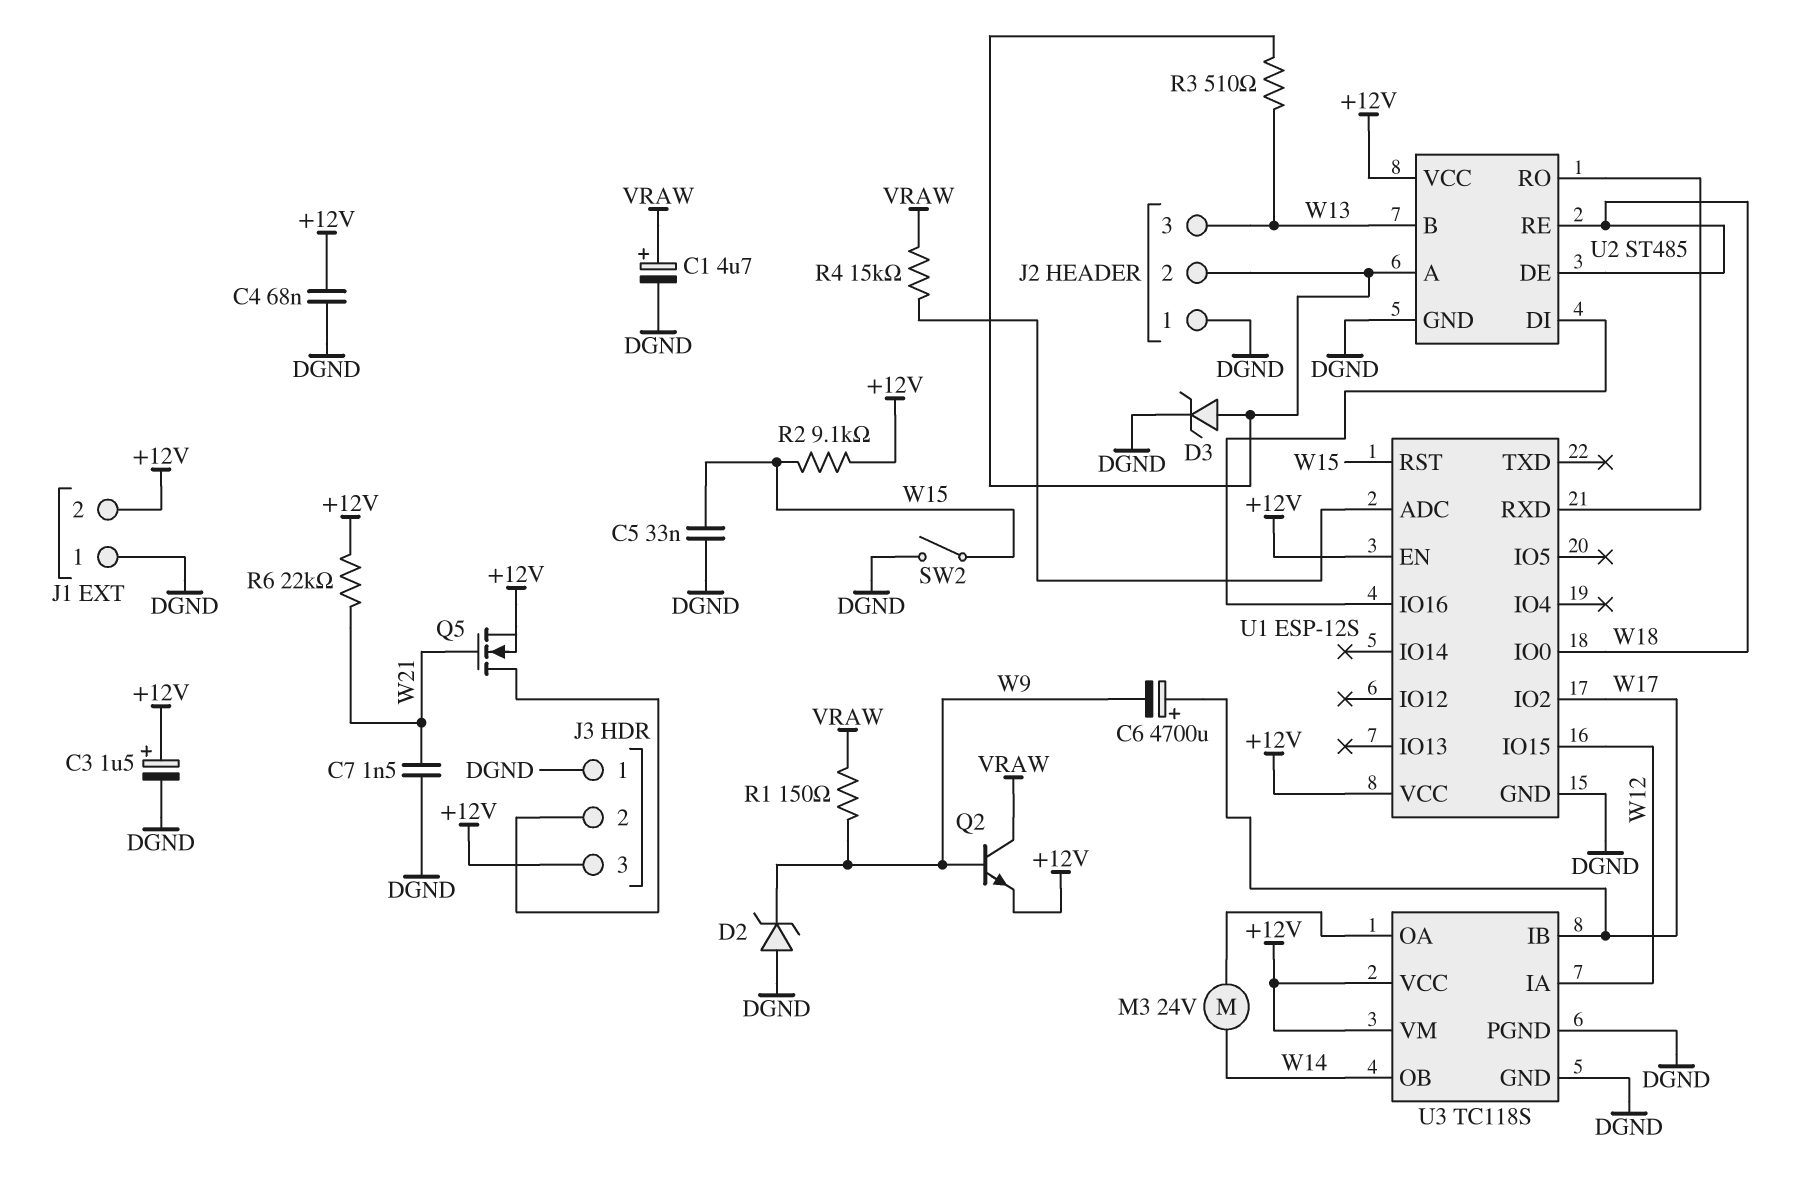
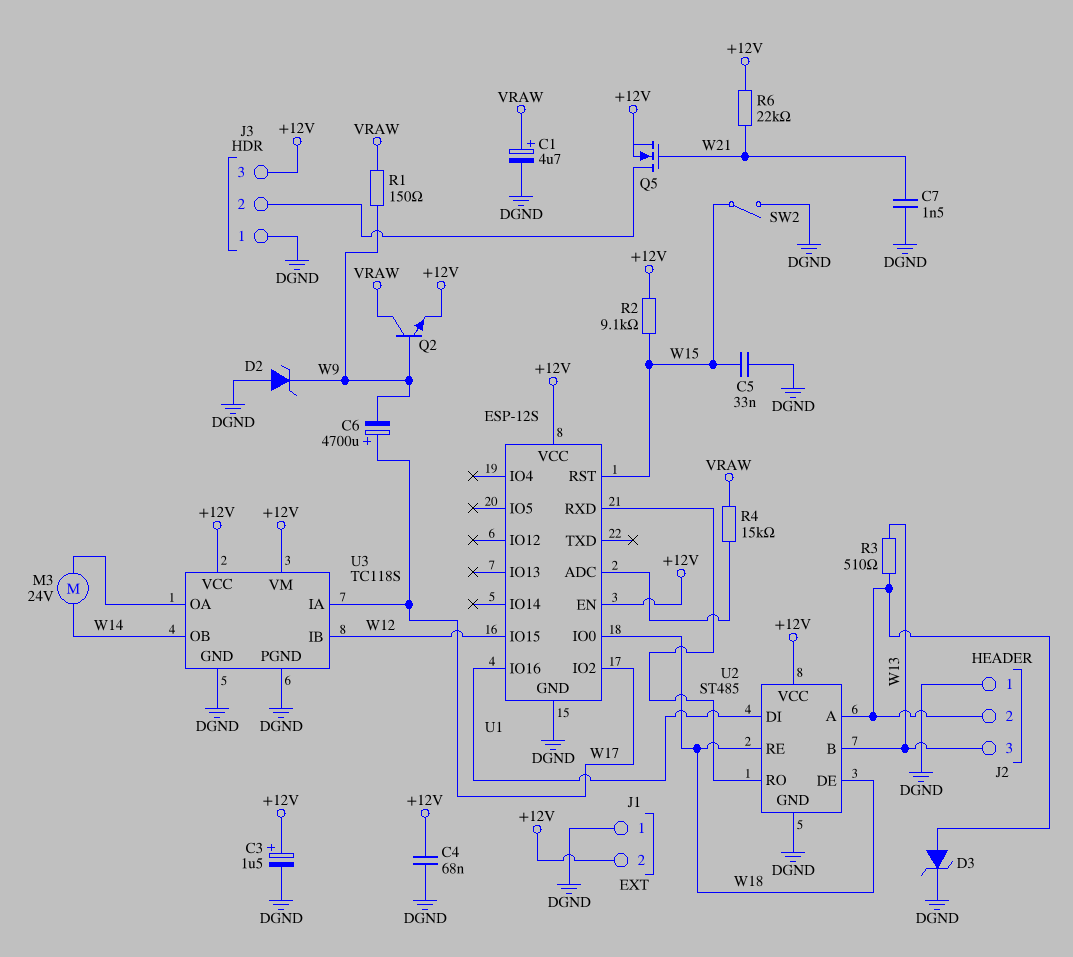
U3 pin IA: W12 -> W17
U3 pin IB: W17 -> W12

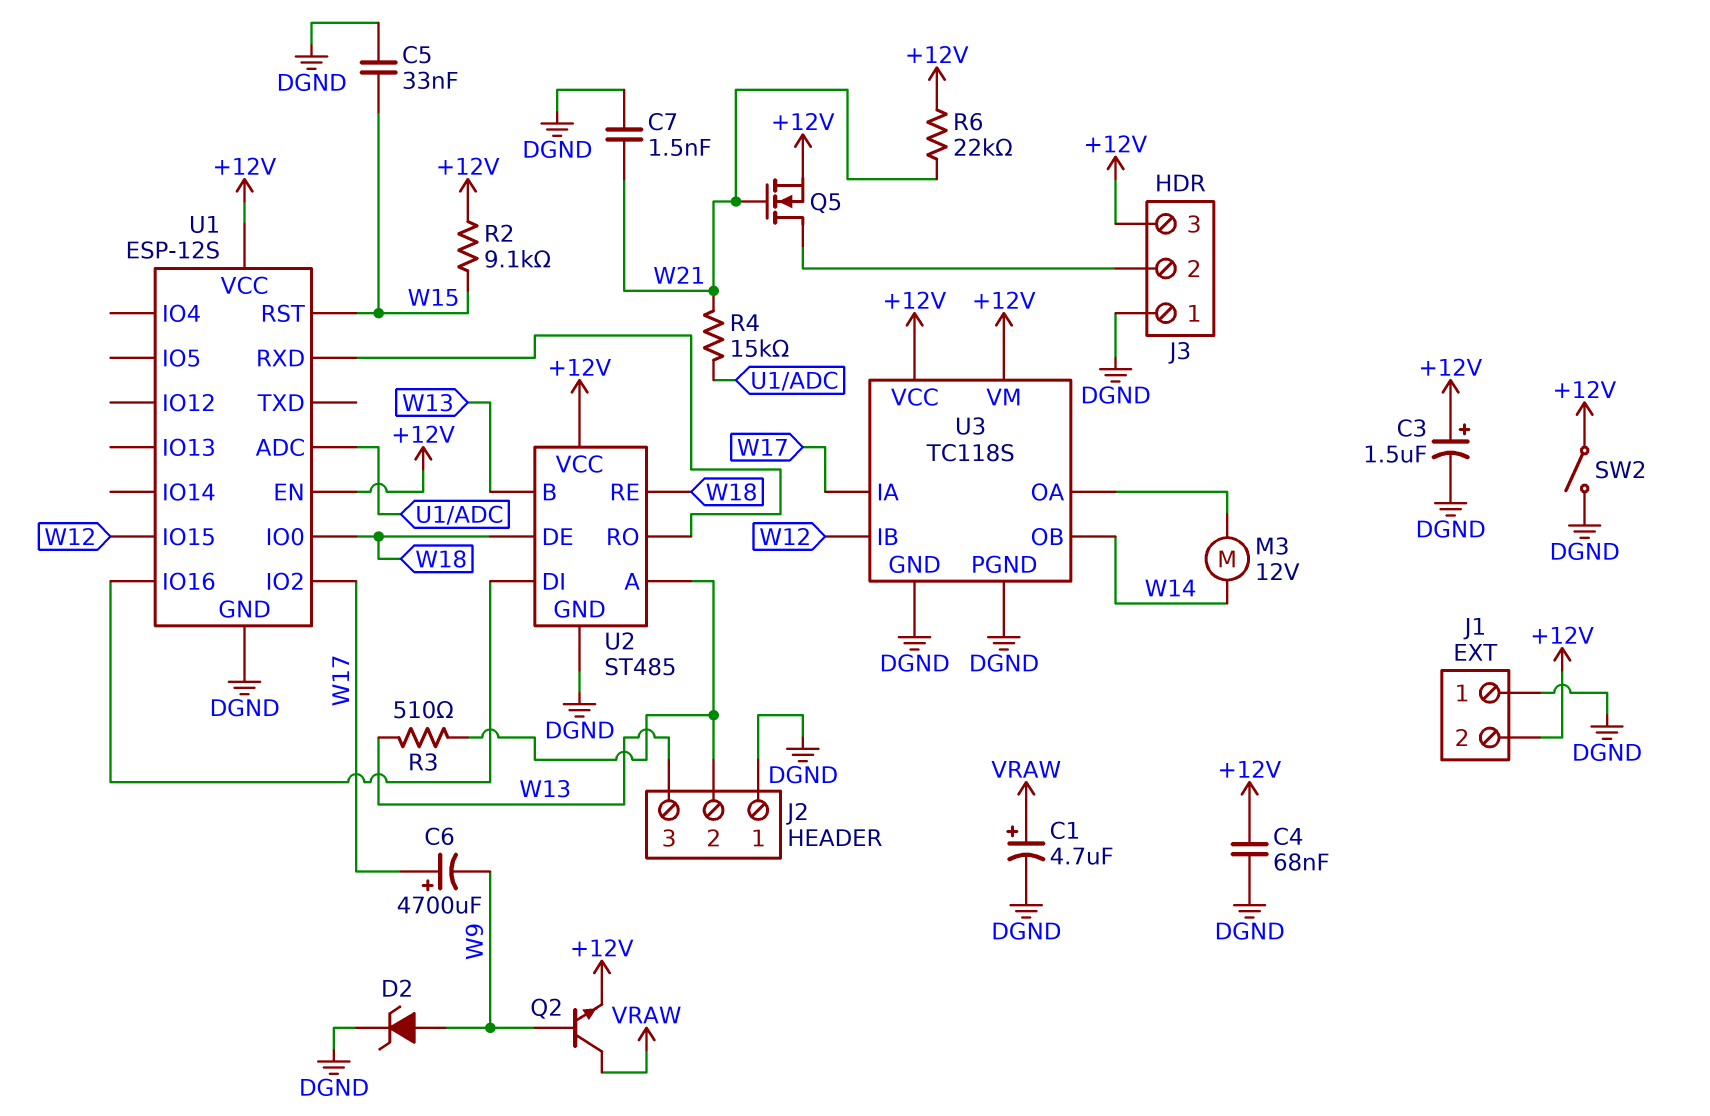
D2: zener (A DGND, K W9) -> zener (A W9, K DGND)
D3: zener (A J2/2, K DGND) -> none
M3: motor 24V (U3/OA, W14) -> motor 12V (U3/OA, W14)
R1: 150 (VRAW, W9) -> none
R4: 15k (U1/ADC, VRAW) -> 15k (U1/ADC, W21)
SW2: switch (DGND, W15) -> switch (+12V, DGND)

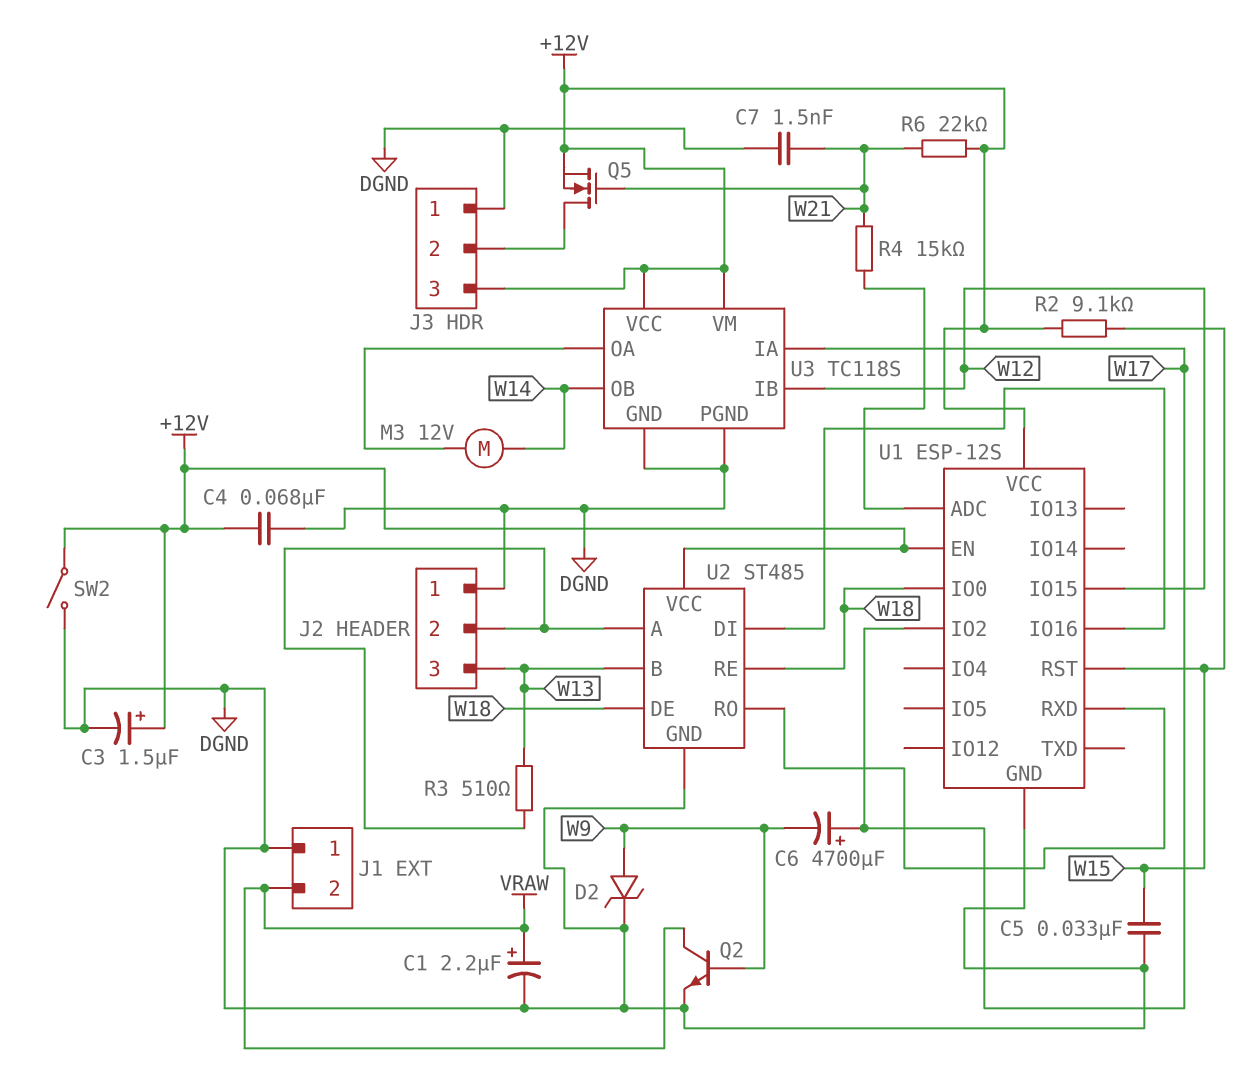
C1: 4.7uF (plus VRAW, minus DGND) -> 2.2uF (plus VRAW, minus DGND)
J1 pin 2: +12V -> VRAW
Q2: NPN (B W9, C VRAW, E +12V) -> NPN (B W9, C VRAW, E DGND)

